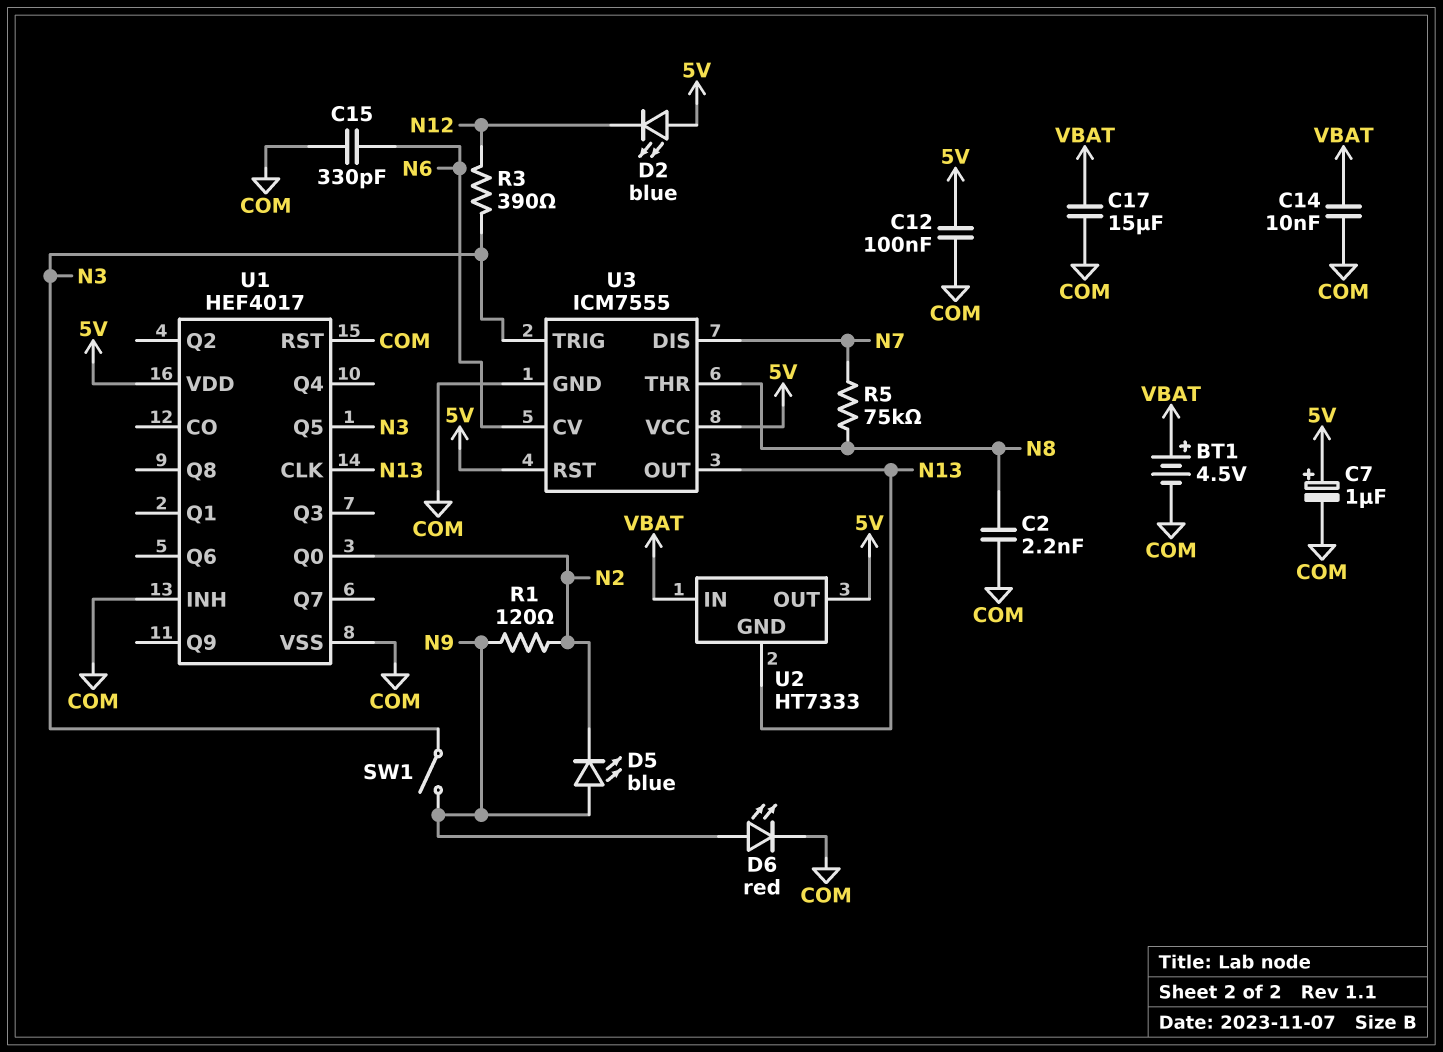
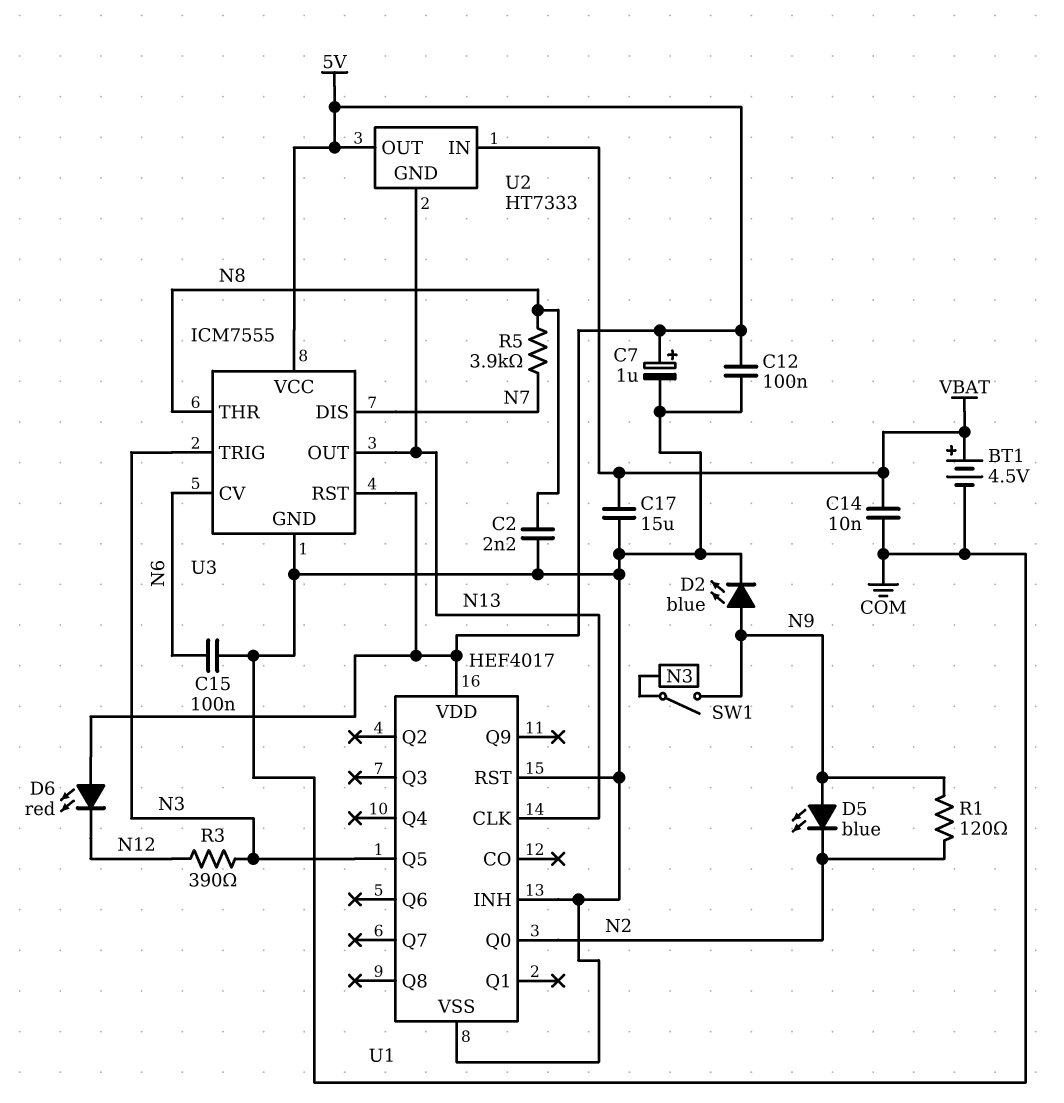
C15: 330pF (COM, N6) -> 100nF (COM, N6)
D2: LED blue (A 5V, K N12) -> LED blue (A N9, K COM)
D6: LED red (A N9, K COM) -> LED red (A 5V, K N12)
R5: 75k (N7, N8) -> 3.9k (N7, N8)

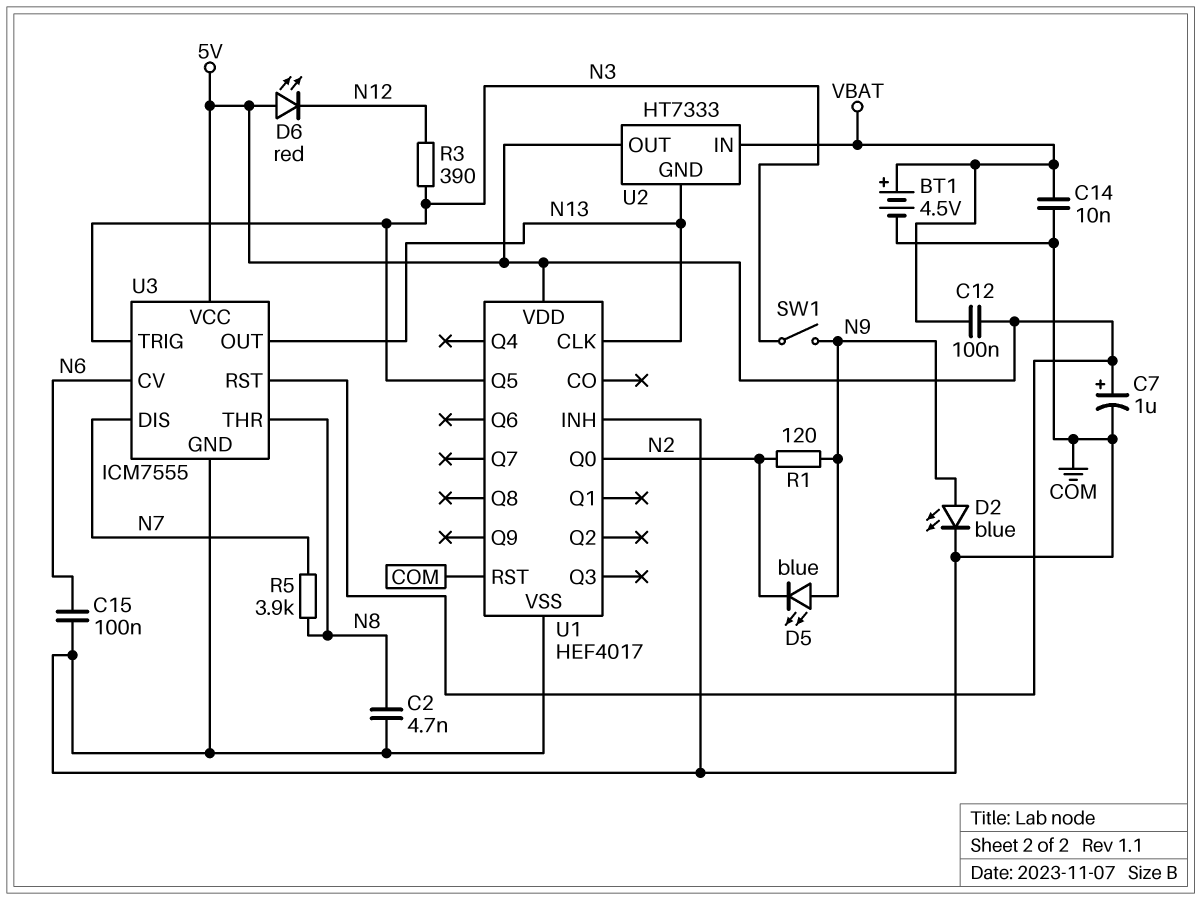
C2: 2.2nF (COM, N8) -> 4.7nF (COM, N8)
C12: 100nF (5V, COM) -> 100nF (5V, VBAT)
C17: 15uF (COM, VBAT) -> none

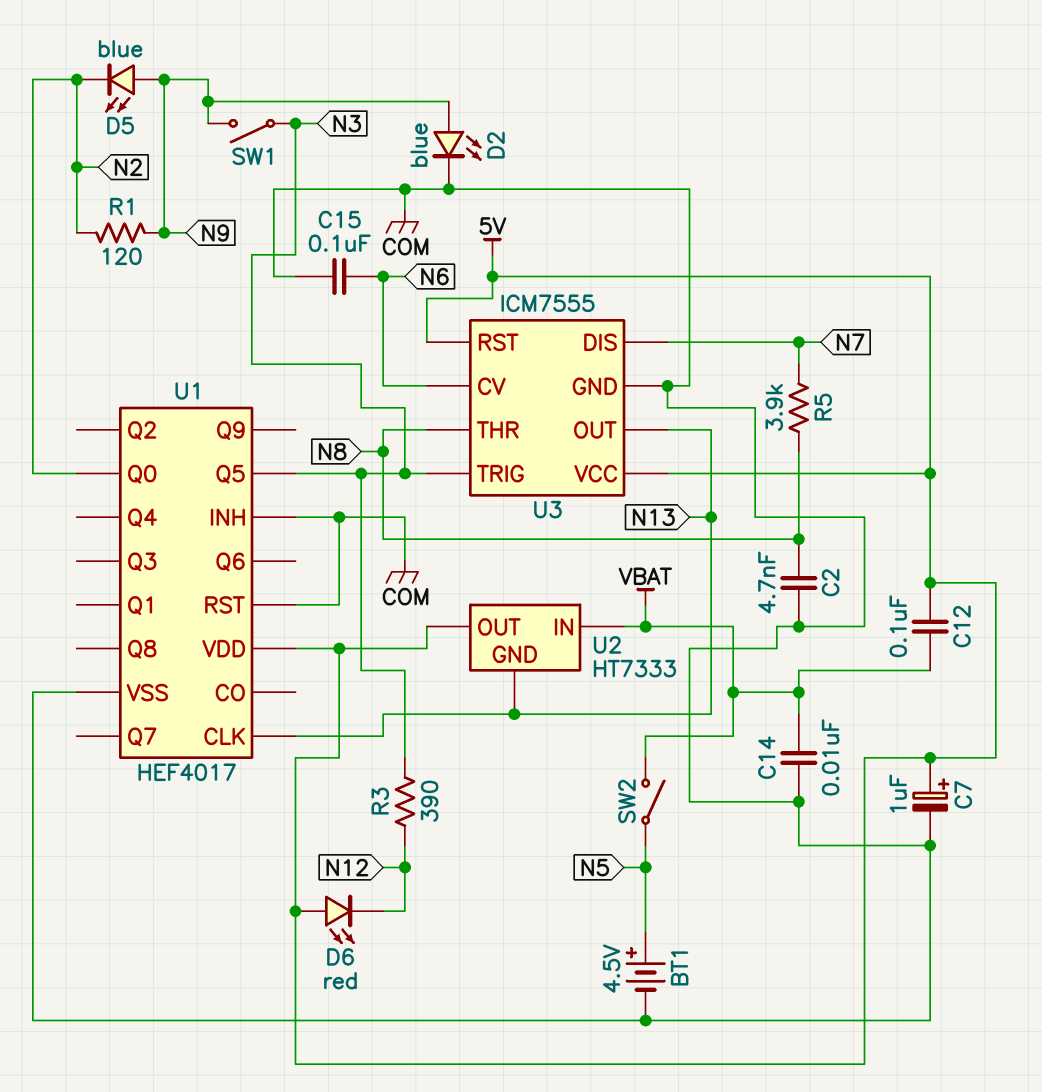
BT1: 4.5V (plus VBAT, minus COM) -> 4.5V (plus N5, minus COM)
SW2: none -> switch (N5, VBAT)

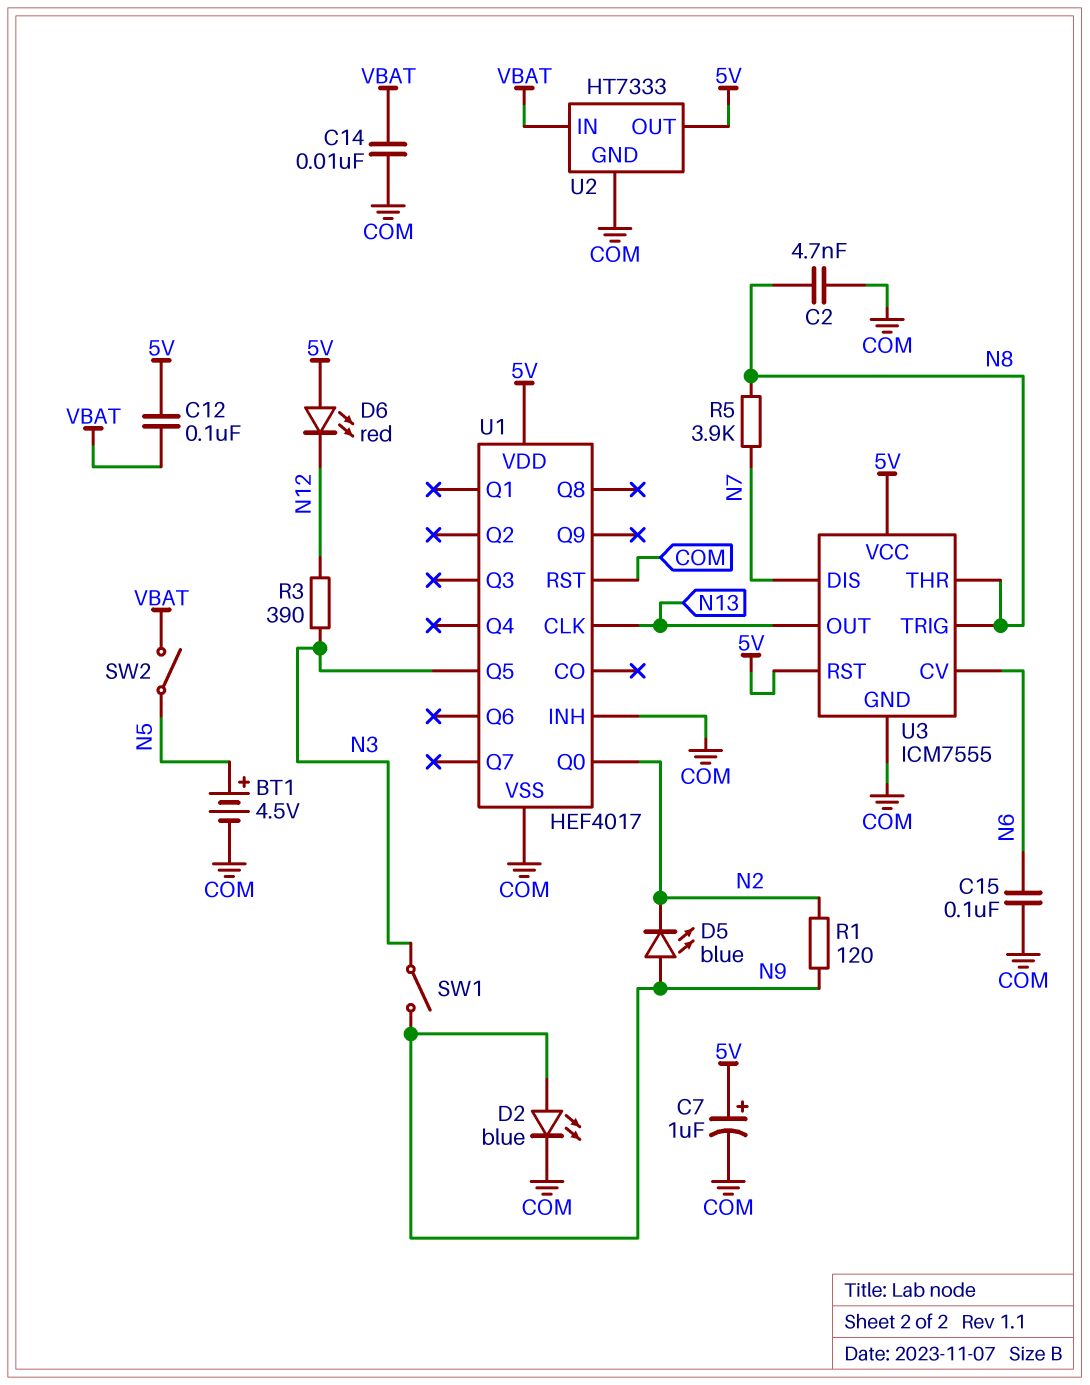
U2 pin GND: N13 -> COM
U3 pin TRIG: N3 -> N8

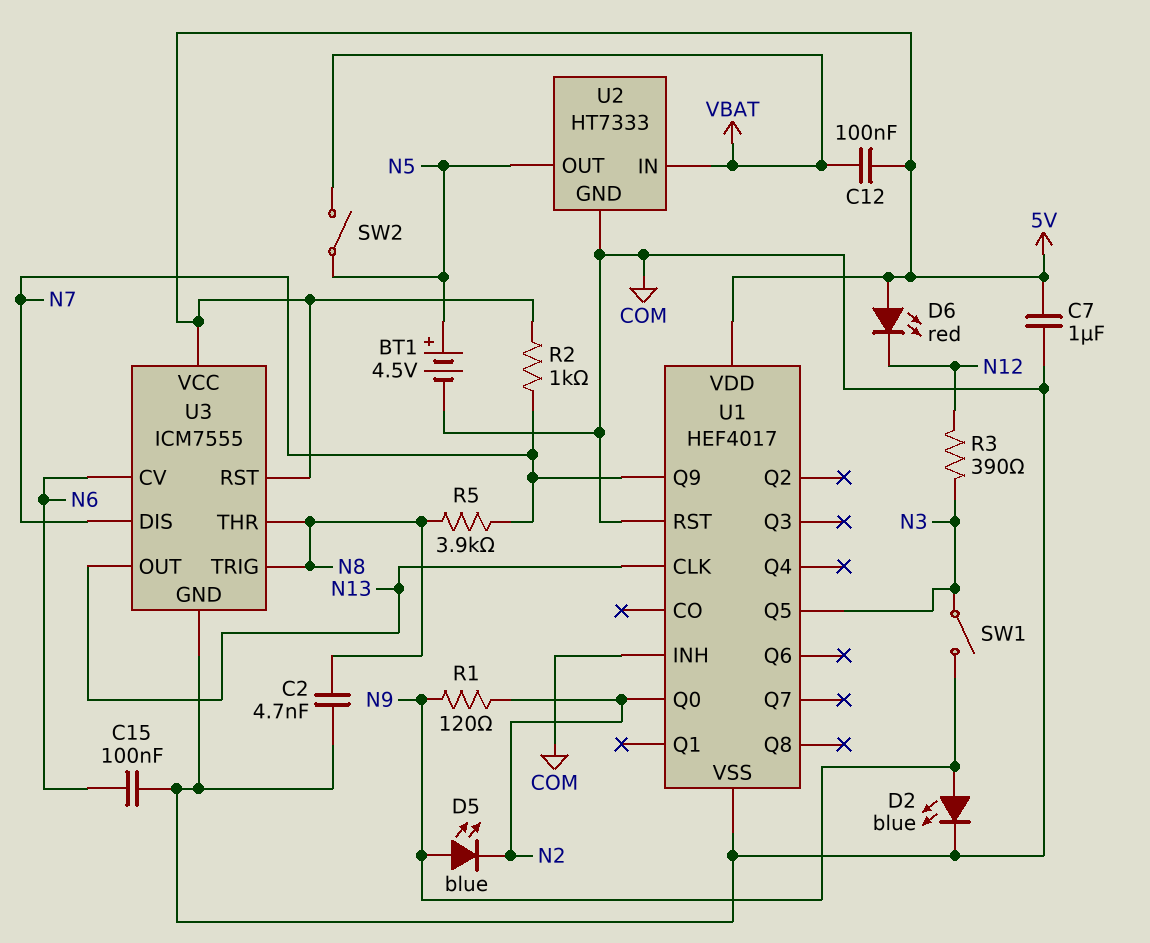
C7: 1uF (plus 5V, minus COM) -> 1uF (5V, COM)
C14: 10nF (COM, VBAT) -> none
R2: none -> 1k (5V, N7)
U1 pin Q9: none -> N7
U2 pin OUT: 5V -> N5

